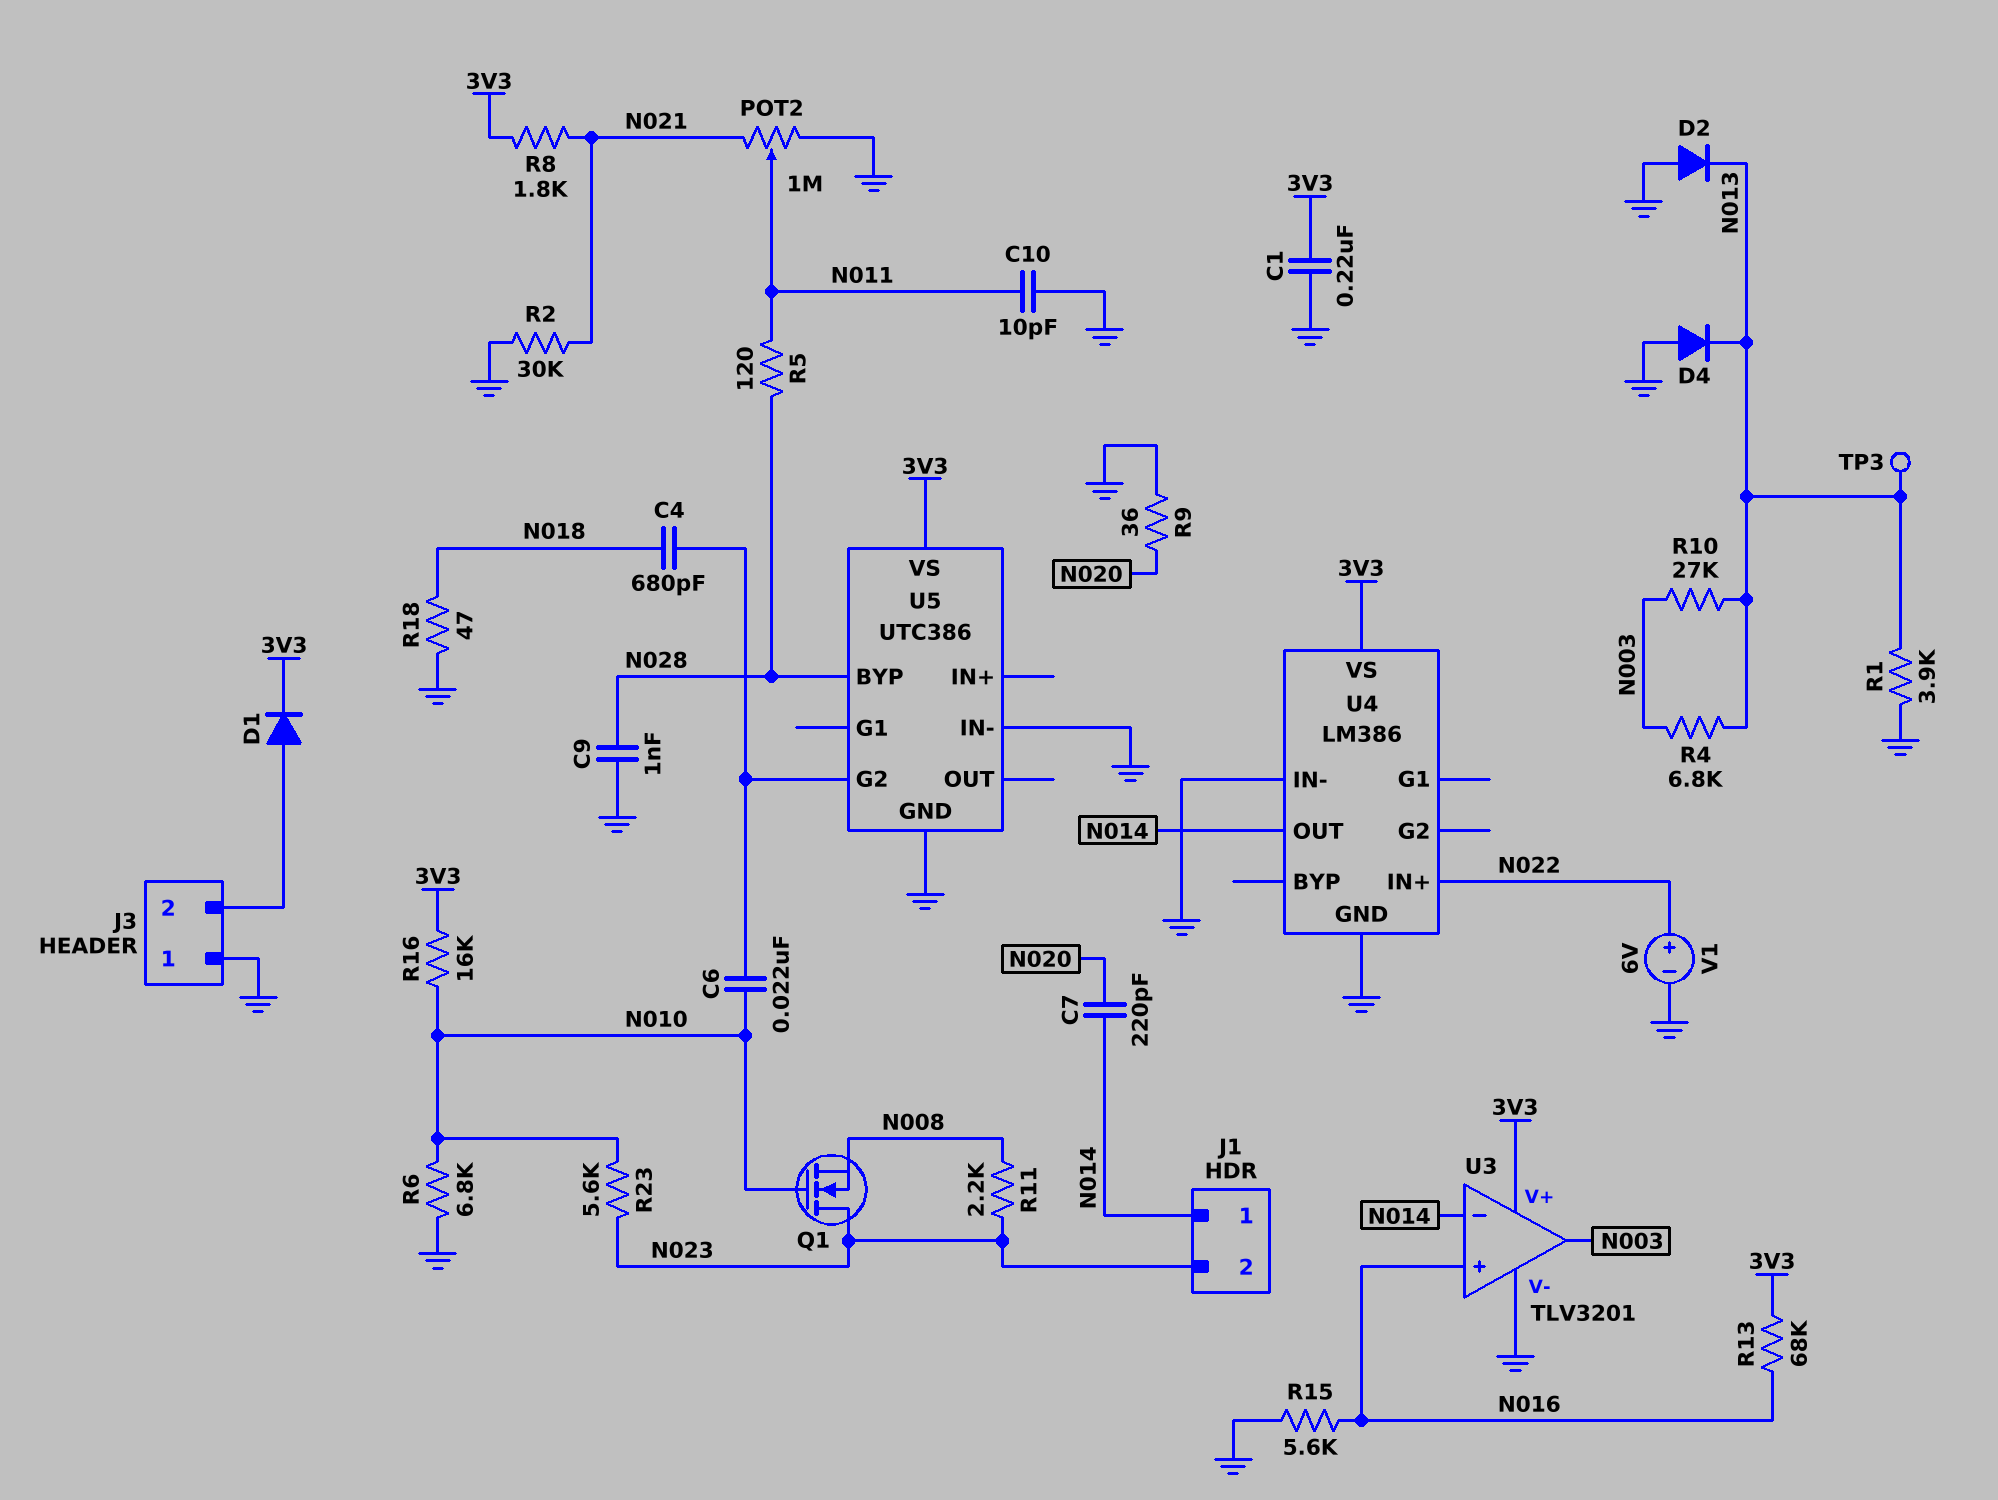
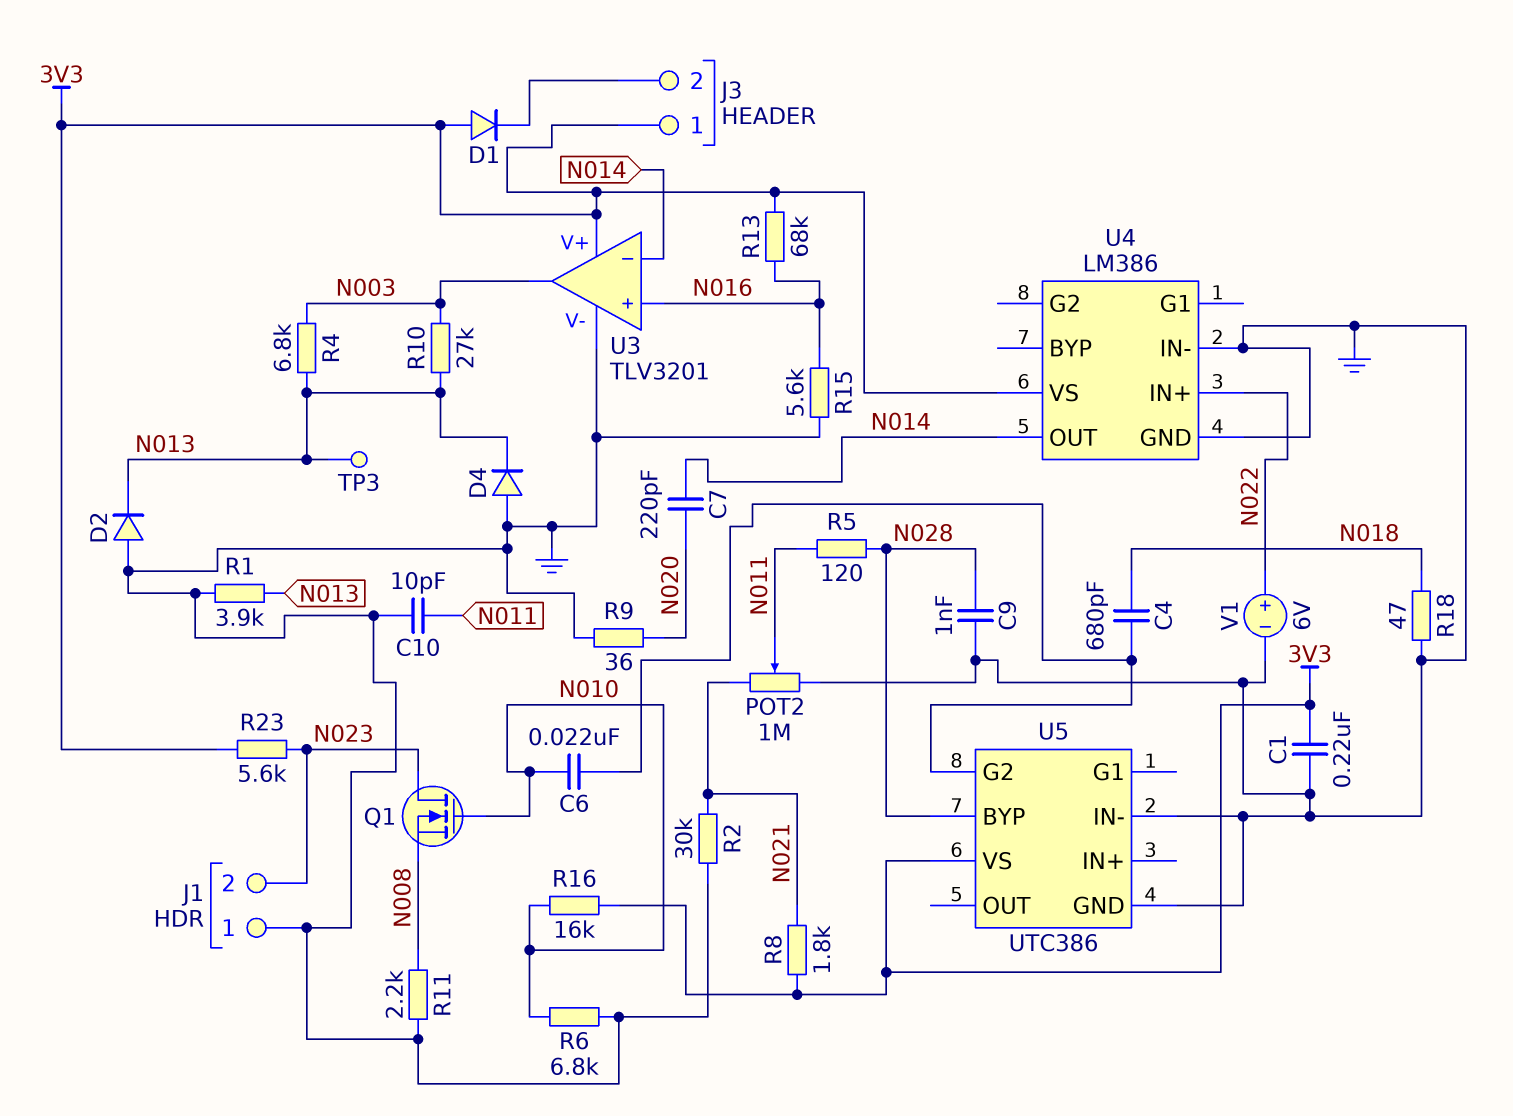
D1: diode (A J3/2, K 3V3) -> diode (A 3V3, K J3/2)
J1 pin 1: N014 -> GND
J3 pin 1: GND -> 3V3
R11: 2.2k (N008, N023) -> 2.2k (GND, N008)
R23: 5.6k (N010, N023) -> 5.6k (3V3, N023)

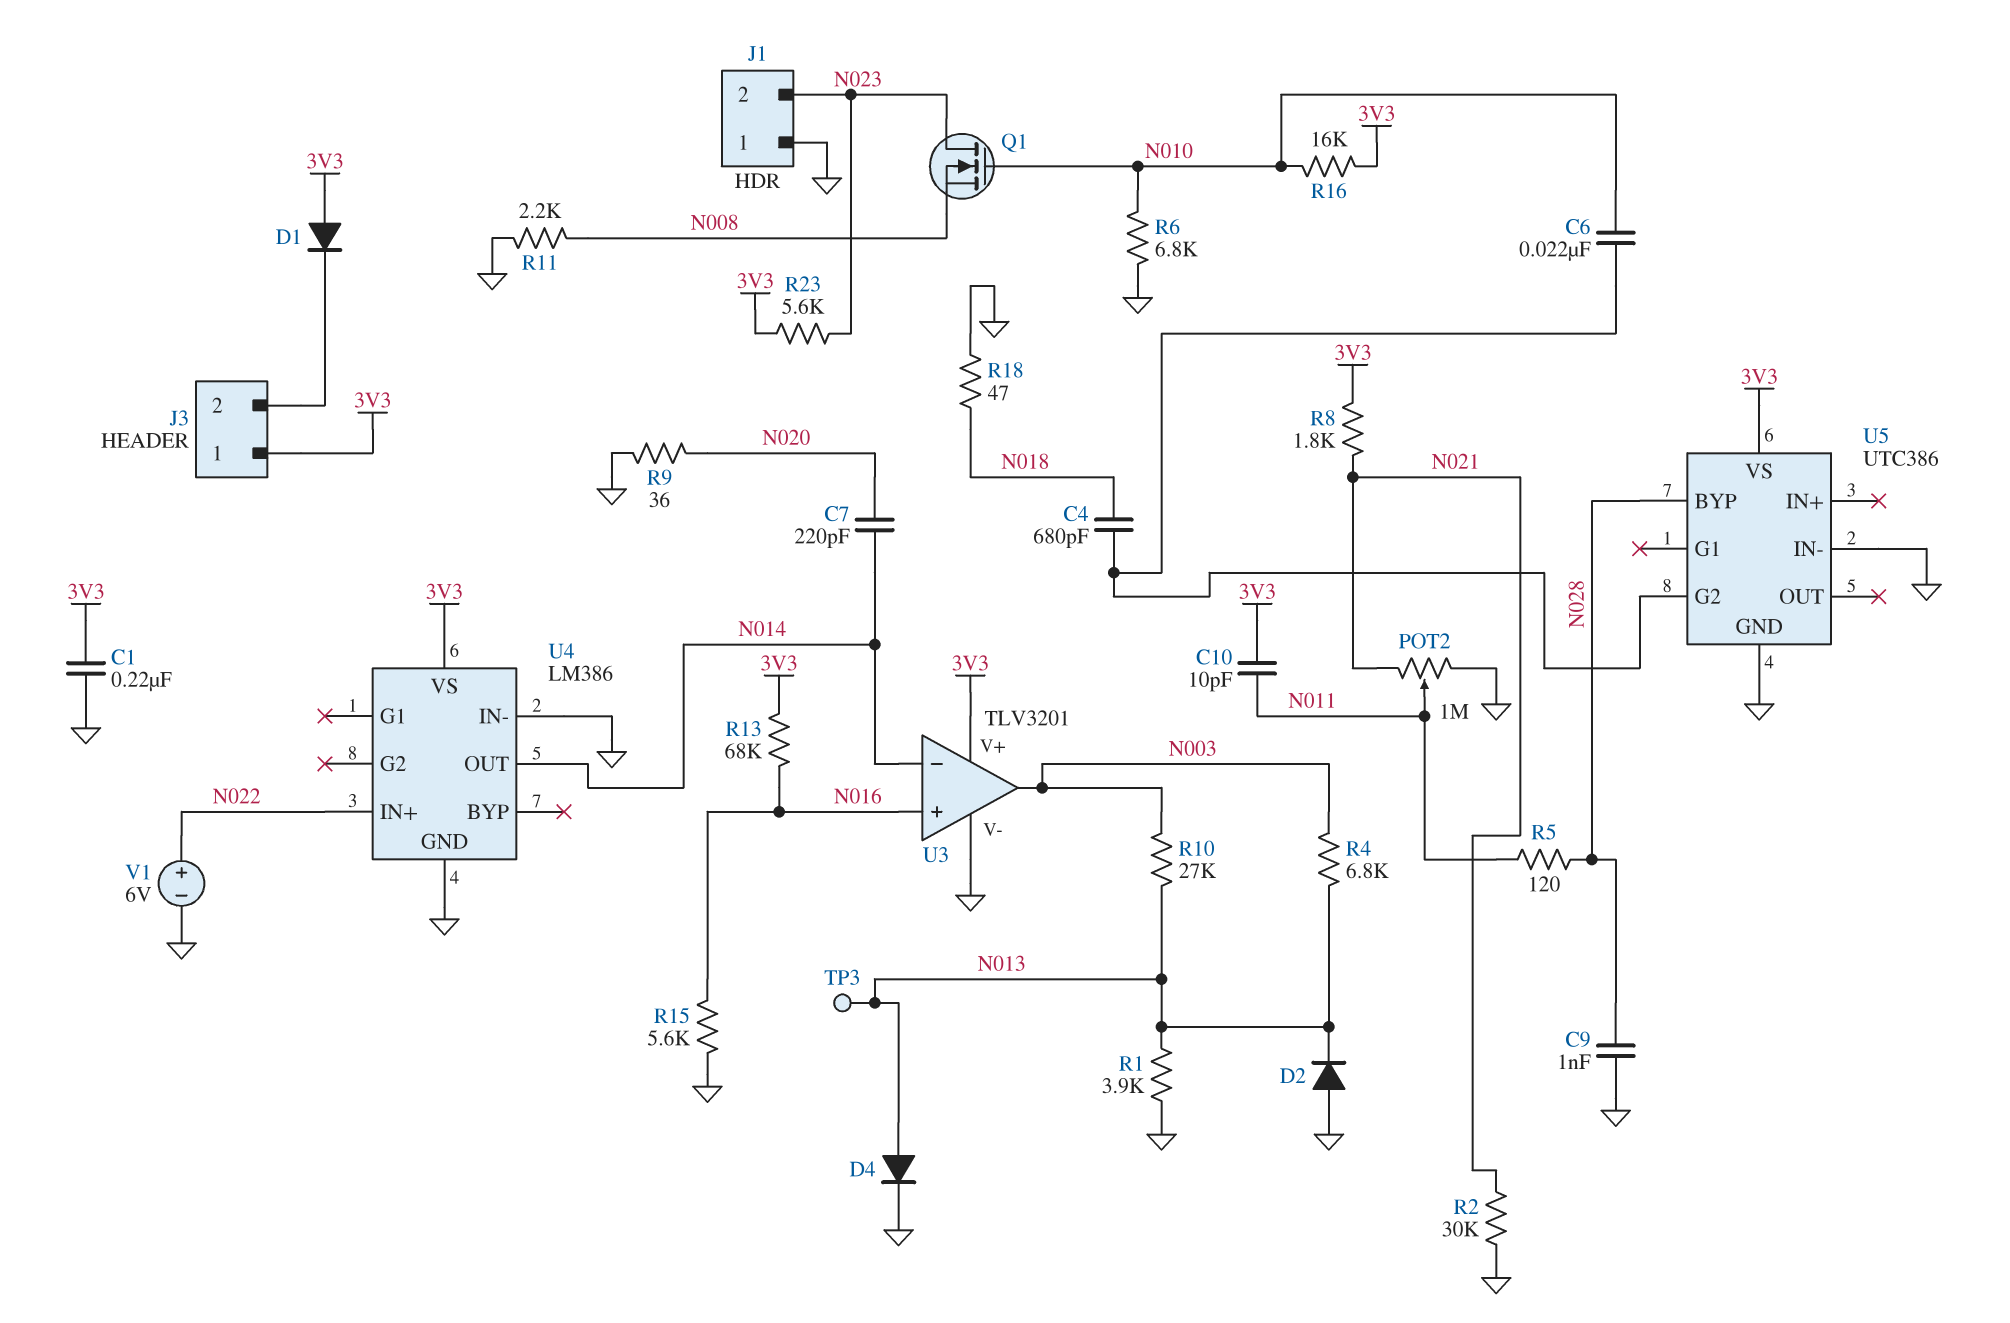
C10: 10pF (GND, N011) -> 10pF (3V3, N011)
D4: diode (A GND, K N013) -> diode (A N013, K GND)

